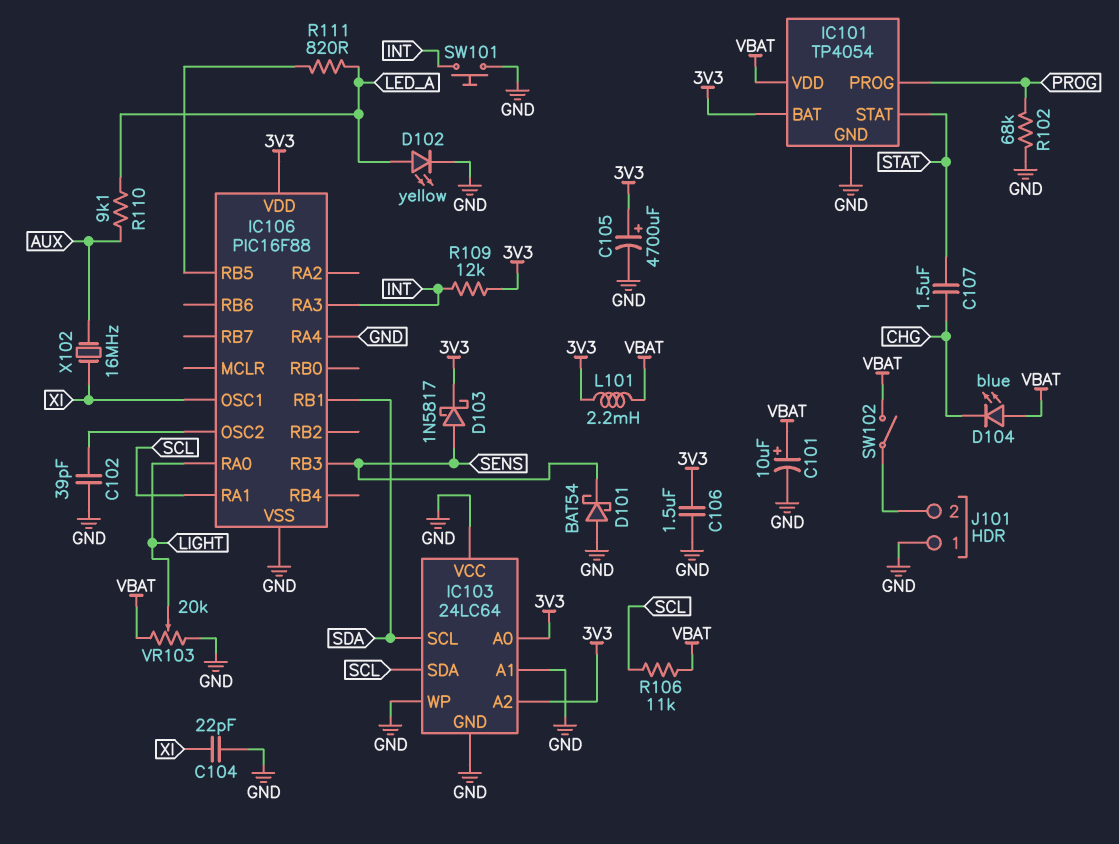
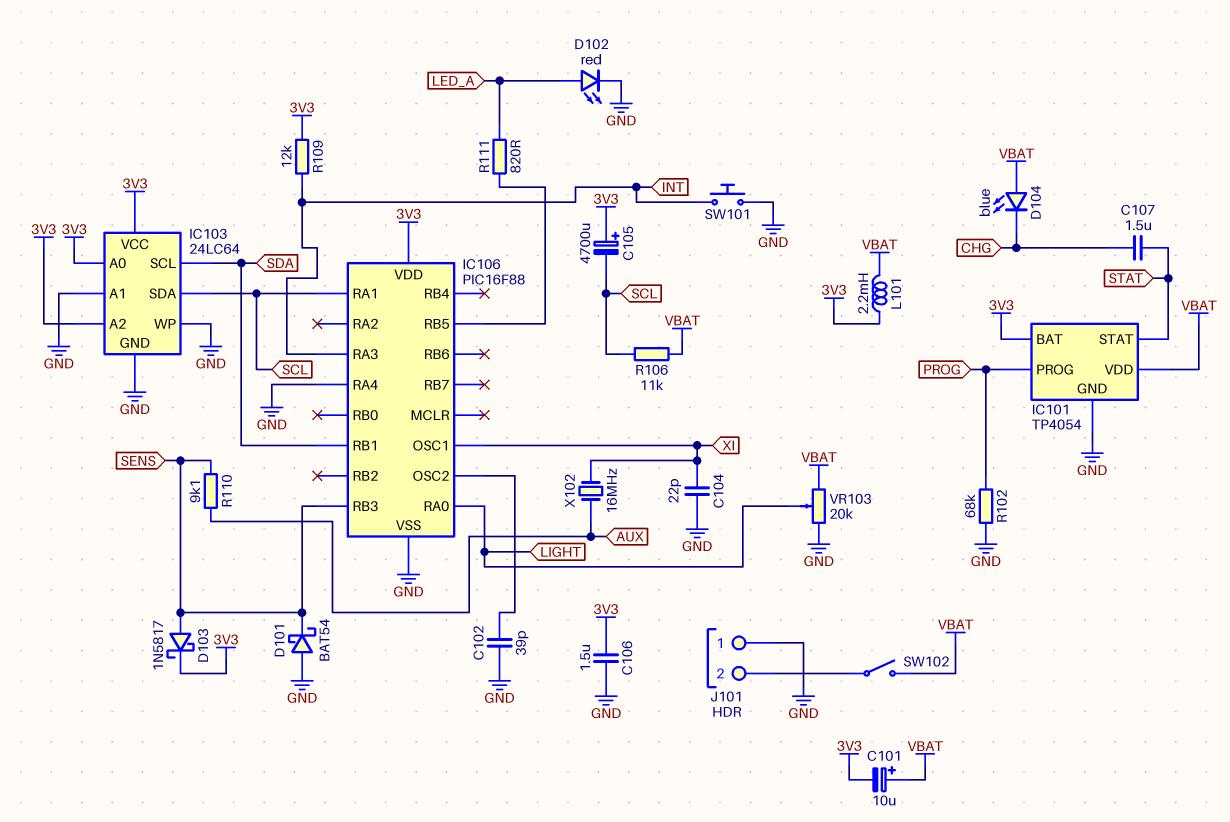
C101: 10uF (plus VBAT, minus GND) -> 10uF (plus VBAT, minus 3V3)
C105: 4700uF (plus 3V3, minus GND) -> 4700uF (plus 3V3, minus SCL)
D102: LED yellow (A LED_A, K GND) -> LED red (A LED_A, K GND)
IC103 pin VCC: GND -> 3V3
R110: 9.1k (AUX, LED_A) -> 9.1k (AUX, SENS)

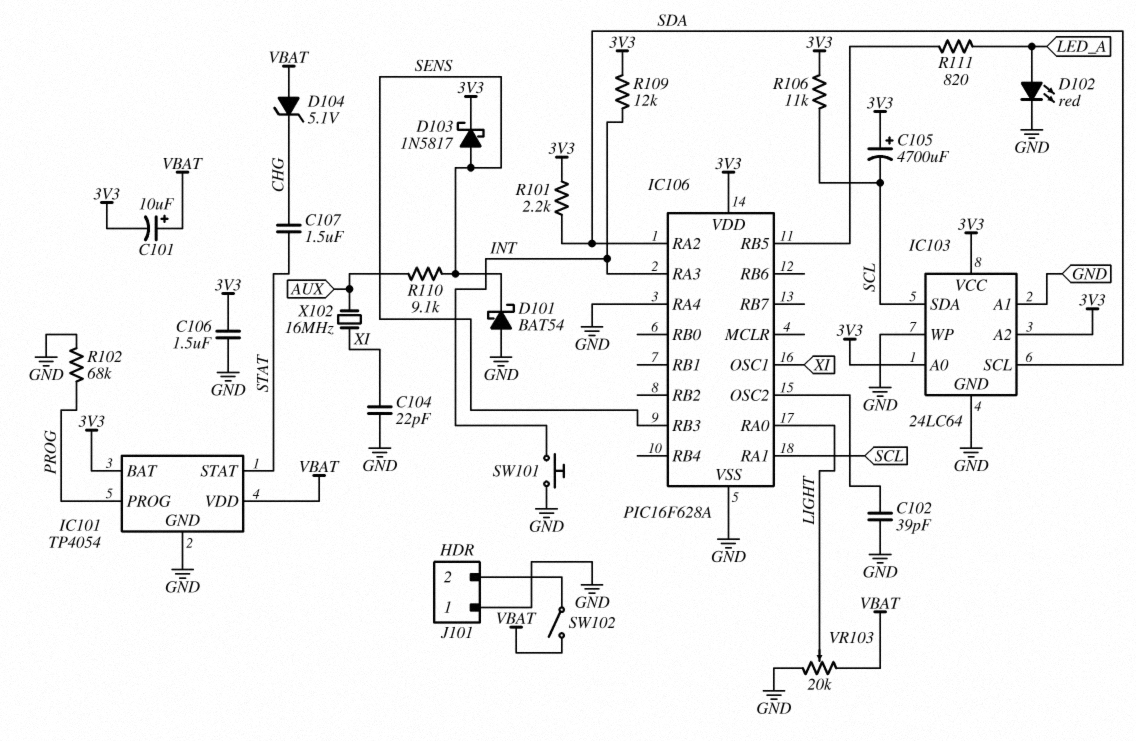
D104: LED blue (A VBAT, K CHG) -> zener 5.1V (A VBAT, K CHG)
IC106: PIC16F88 -> PIC16F628A
IC106 pin RA2: none -> SDA
IC106 pin RB1: SDA -> none
L101: 2.2mH (3V3, VBAT) -> none
R101: none -> 2.2k (3V3, SDA)
R106: 11k (SCL, VBAT) -> 11k (3V3, SCL)

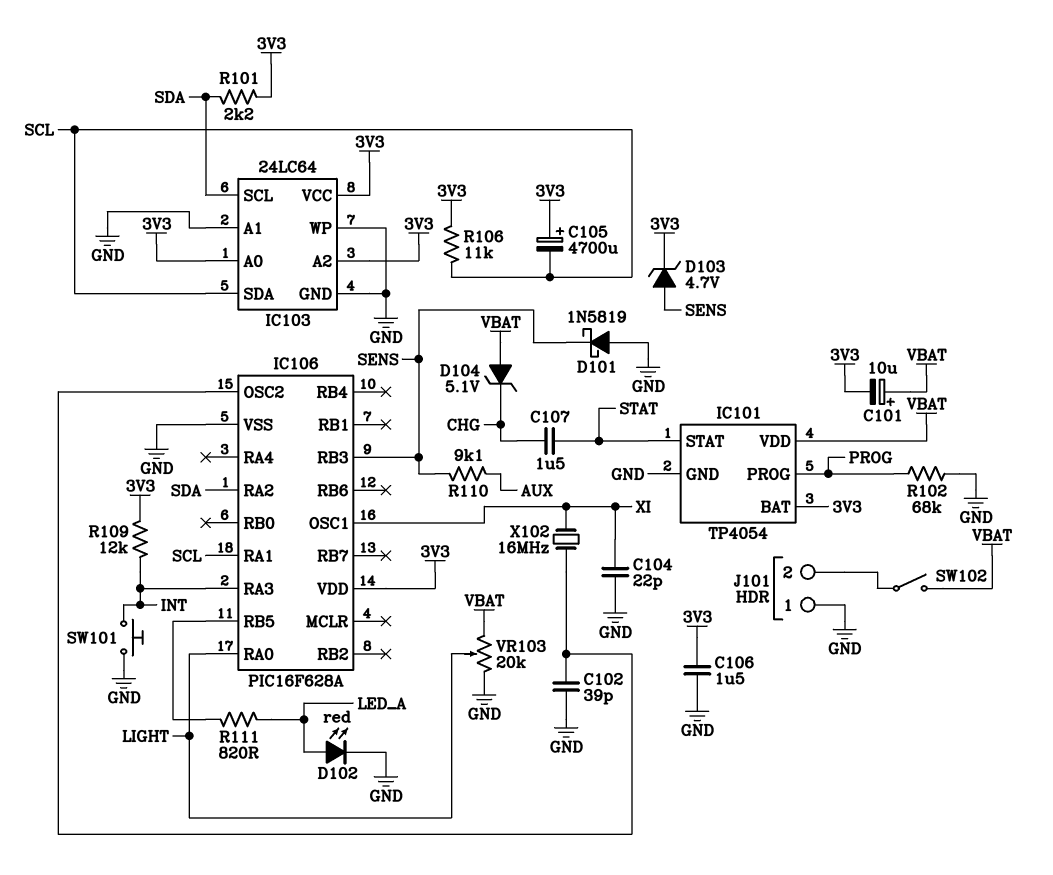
D101: schottky BAT54 (A GND, K SENS) -> schottky 1N5819 (A GND, K SENS)
D103: schottky 1N5817 (A SENS, K 3V3) -> zener 4.7V (A SENS, K 3V3)
IC106 pin RA4: GND -> none
X102: 16MHz (AUX, XI) -> 16MHz (IC106/OSC2, XI)

